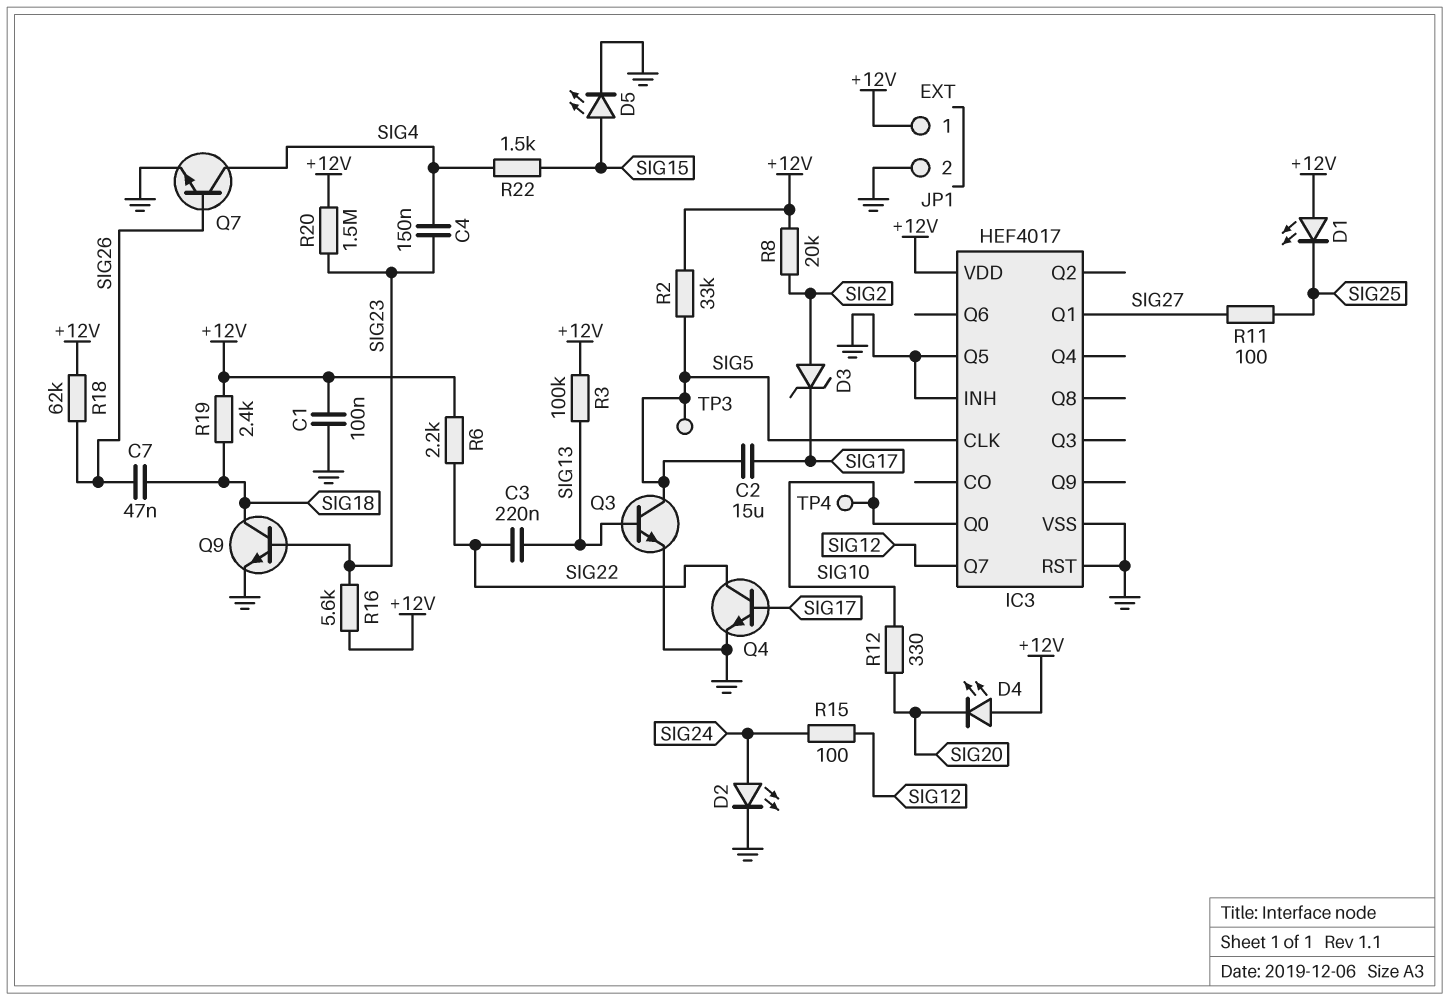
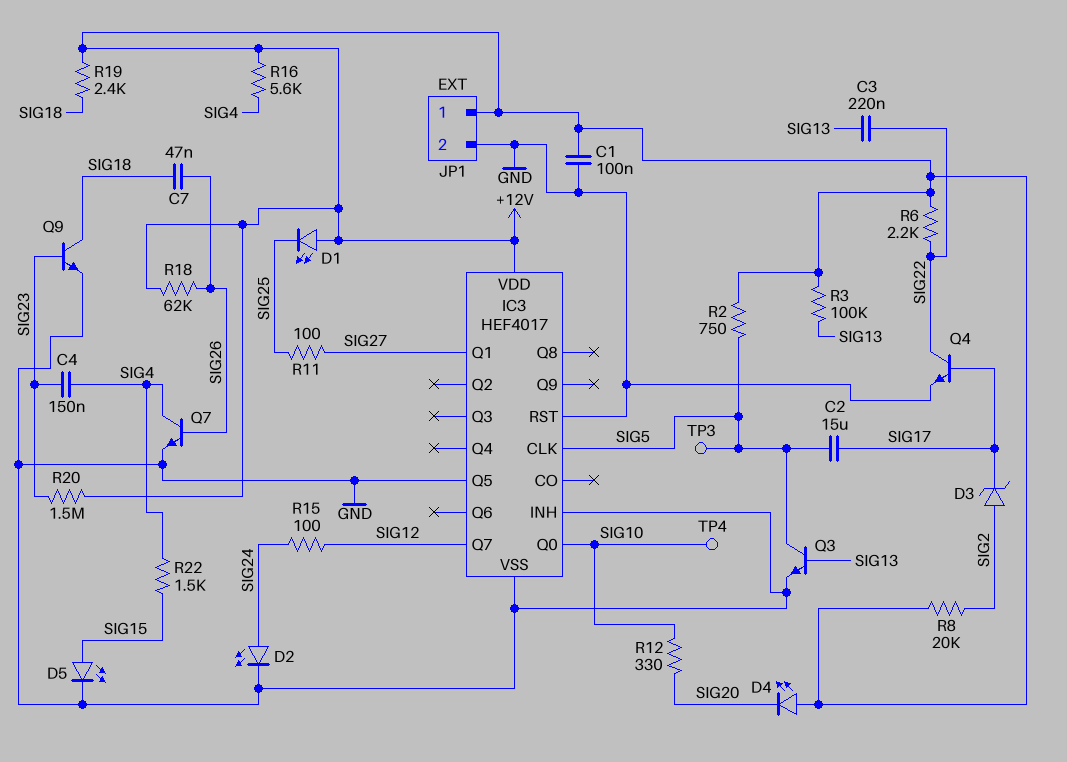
R2: 33k (+12V, SIG5) -> 750 (+12V, SIG5)
R16: 5.6k (+12V, SIG23) -> 5.6k (+12V, SIG4)

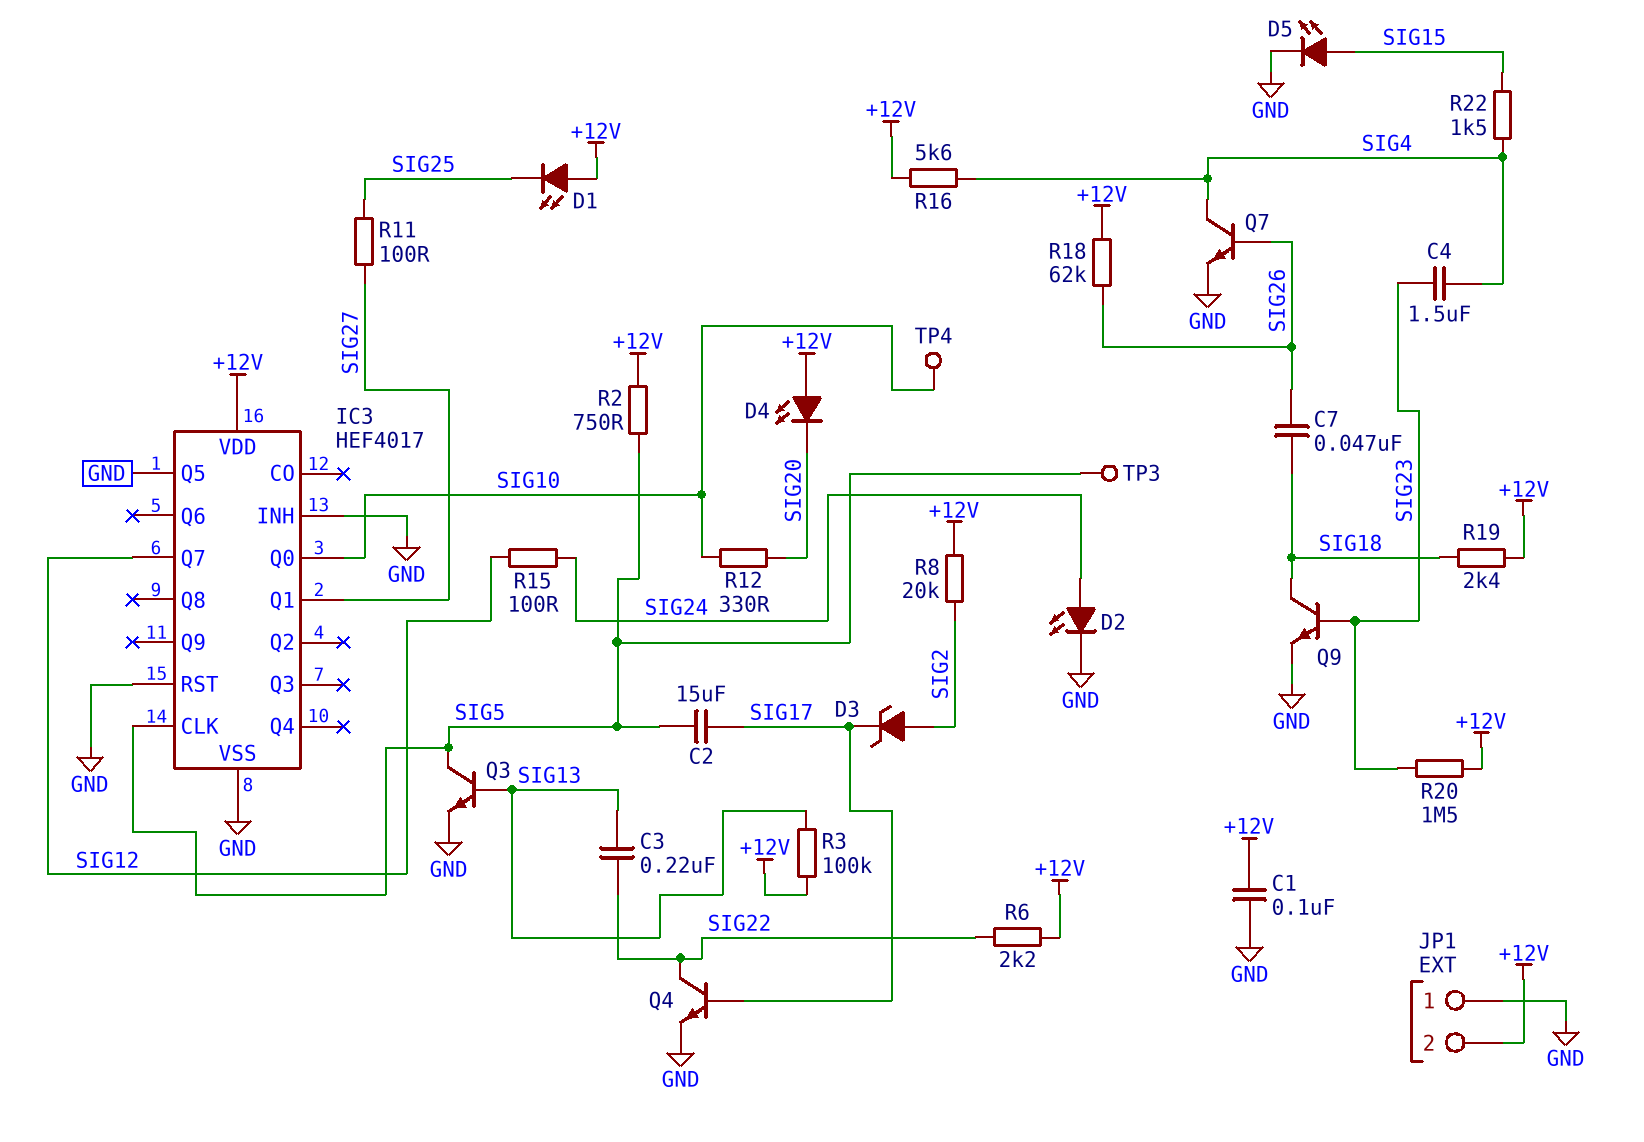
C4: 150nF (SIG4, SIG23) -> 1.5uF (SIG4, SIG23)
JP1 pin 1: +12V -> GND
JP1 pin 2: GND -> +12V

